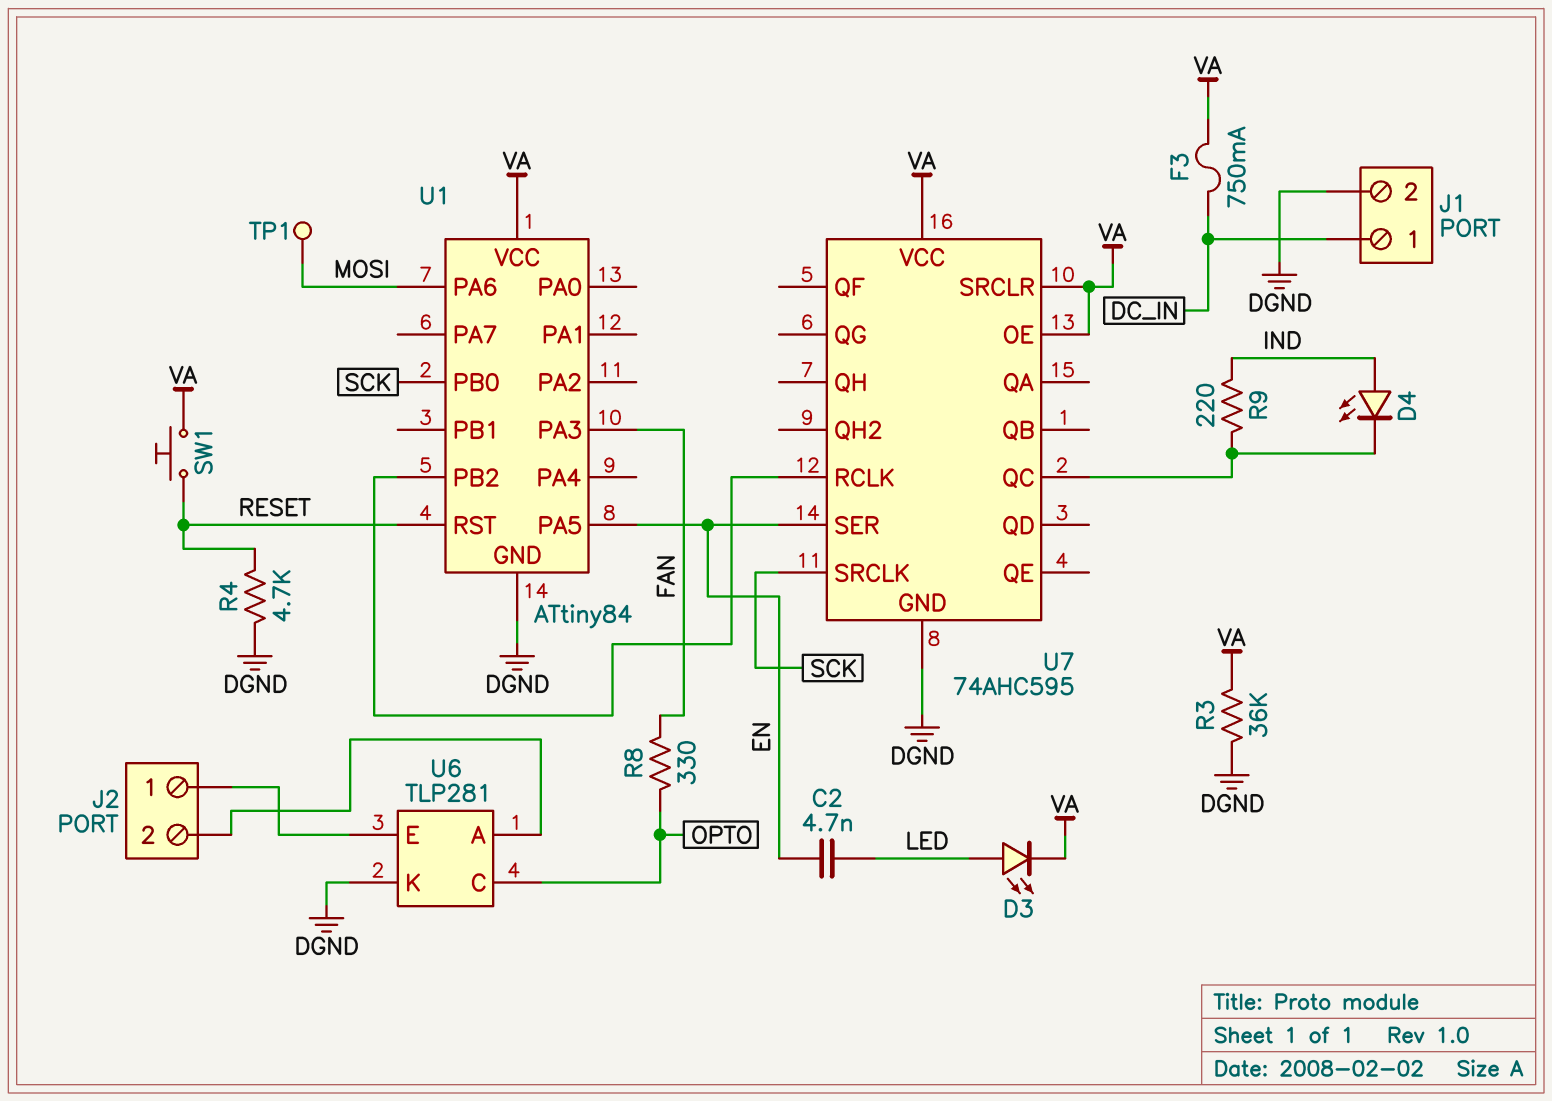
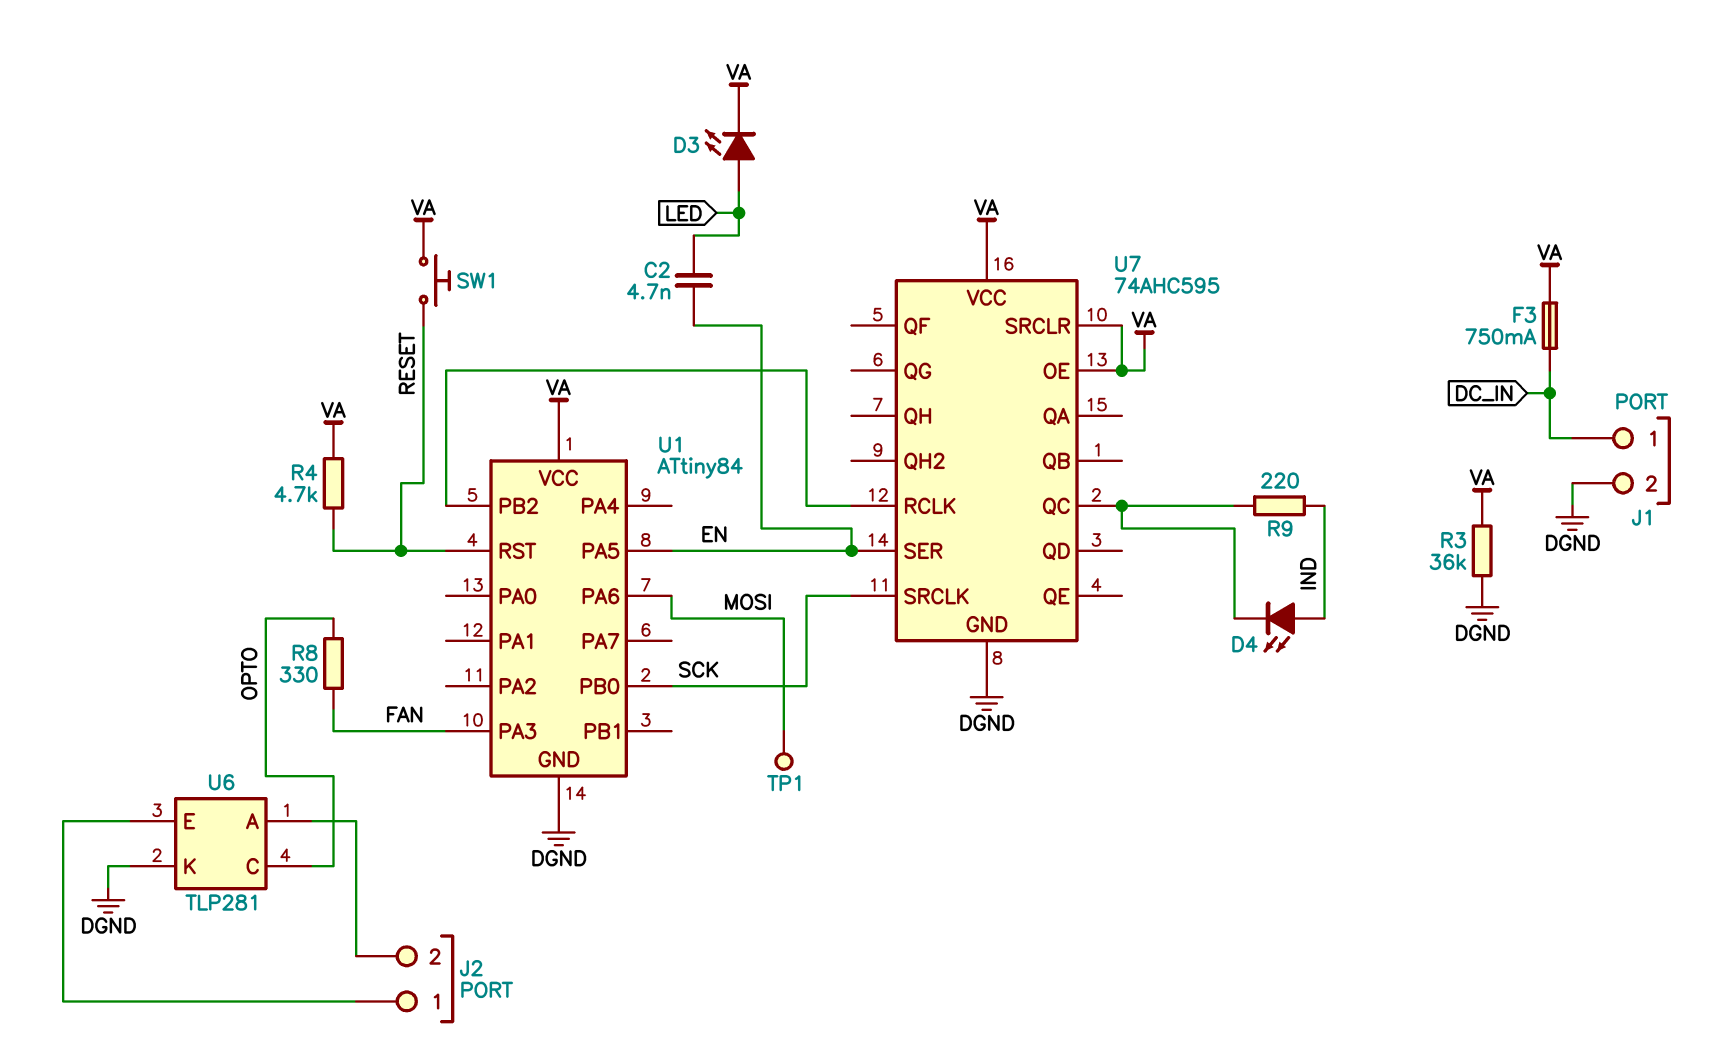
R4: 4.7k (DGND, RESET) -> 4.7k (RESET, VA)

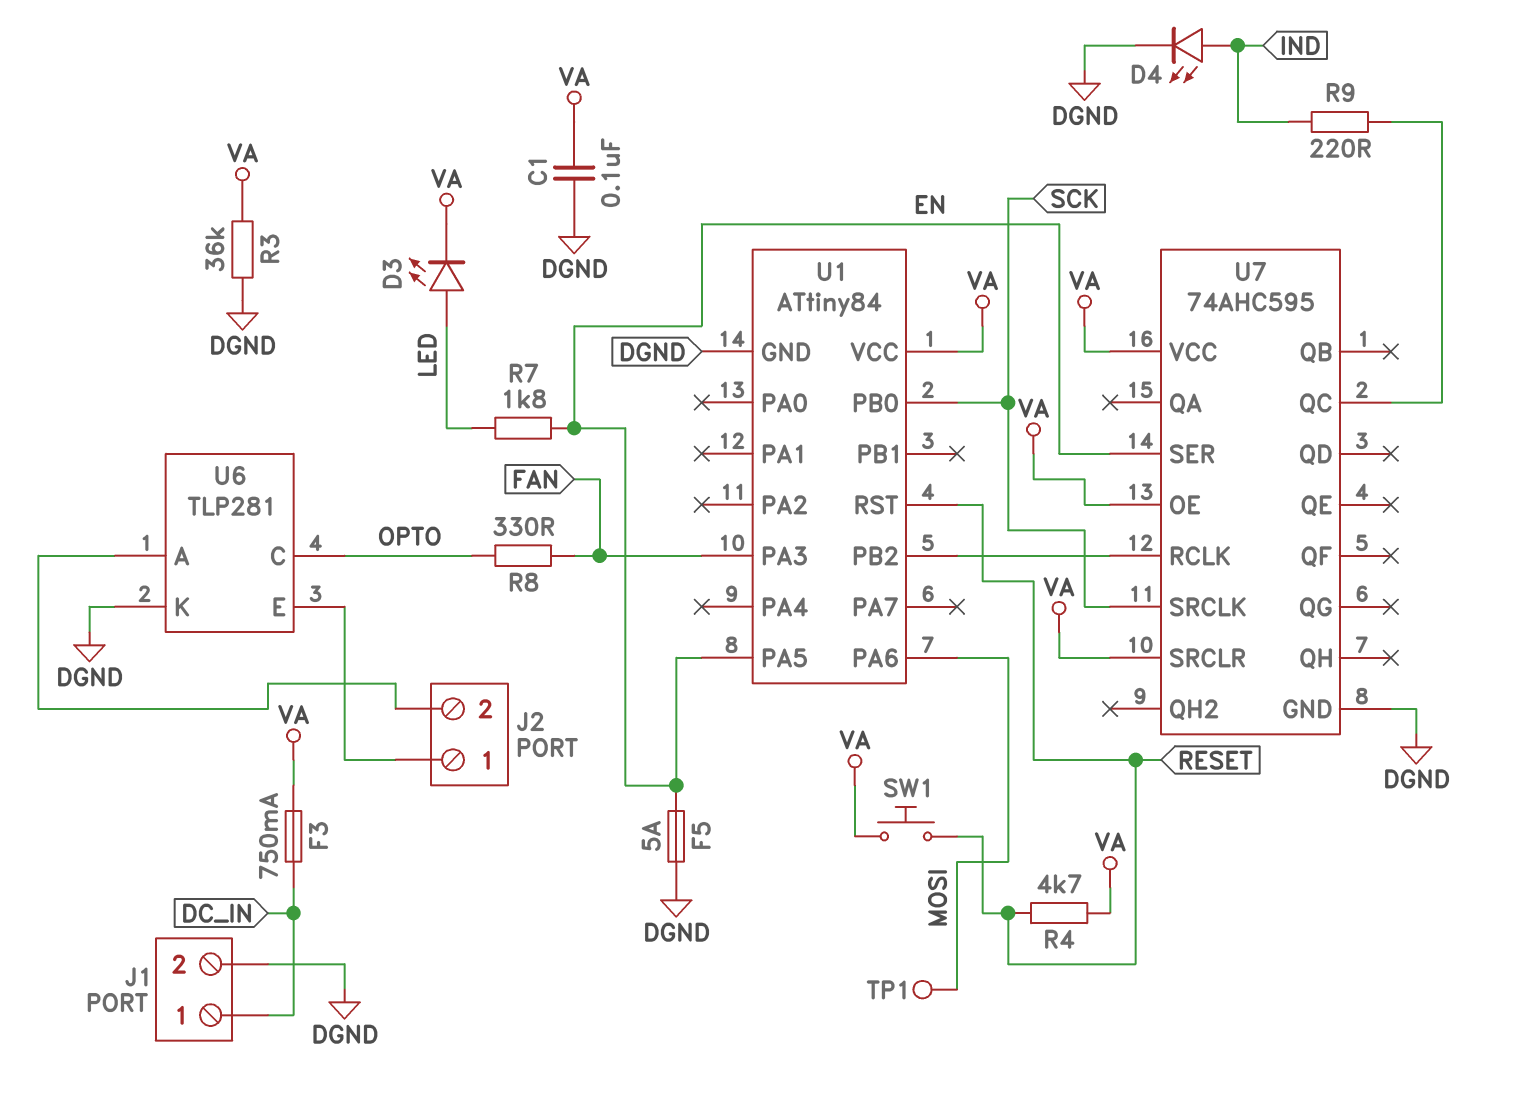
C1: none -> 100nF (DGND, VA)
C2: 4.7nF (EN, LED) -> none
D4: LED (A IND, K U7/QC) -> LED (A IND, K DGND)
F5: none -> 5A (DGND, EN)
R7: none -> 1.8k (EN, LED)

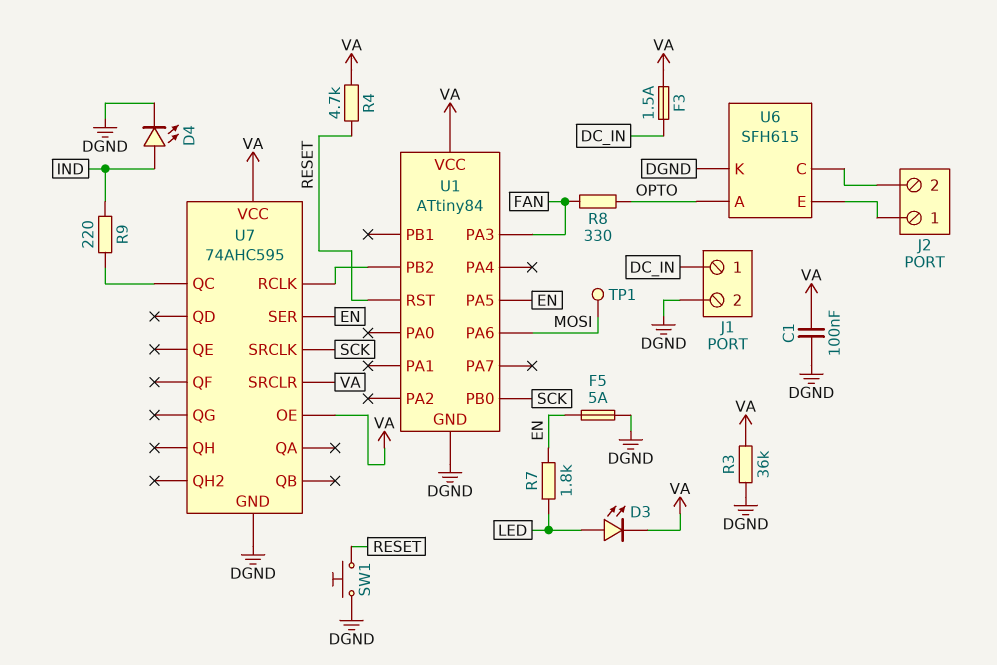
F3: 750mA (DC_IN, VA) -> 1.5A (DC_IN, VA)
SW1: button (RESET, VA) -> button (DGND, RESET)
U6: TLP281 -> SFH615
U6 pin A: J2/2 -> OPTO
U6 pin C: OPTO -> J2/2

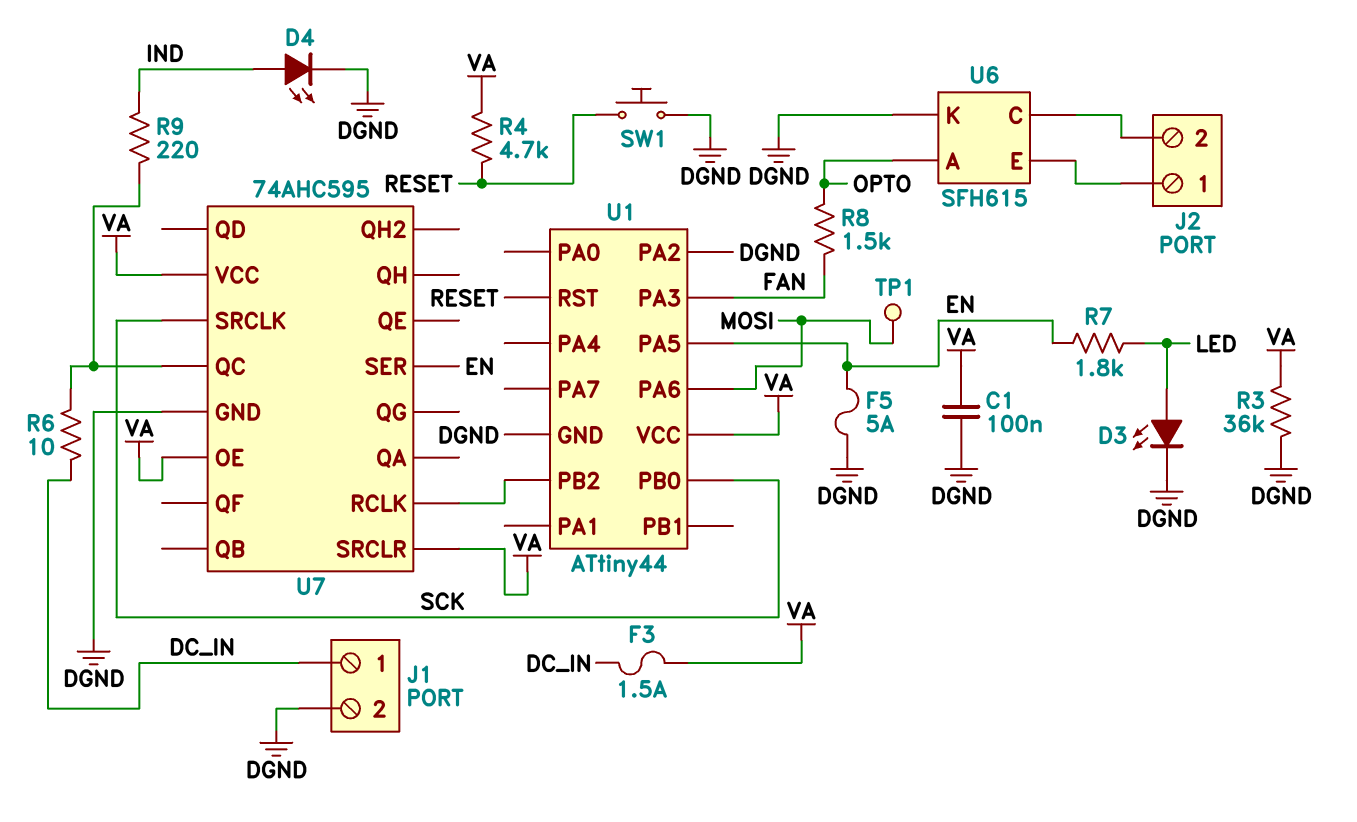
D3: LED (A LED, K VA) -> LED (A LED, K DGND)
R6: none -> 10 (DC_IN, U7/QC)
R8: 330 (FAN, OPTO) -> 1.5k (FAN, OPTO)
U1: ATtiny84 -> ATtiny44
U1 pin PA2: none -> DGND

